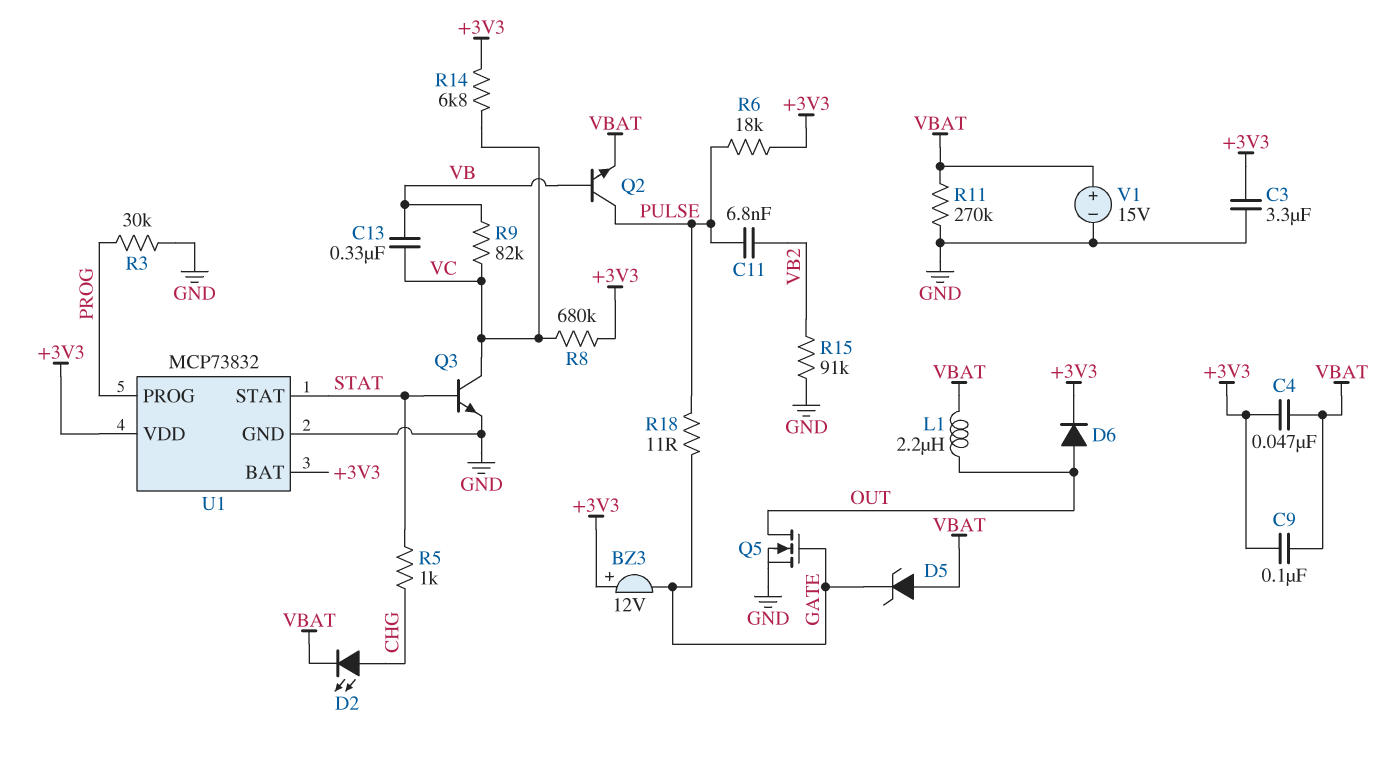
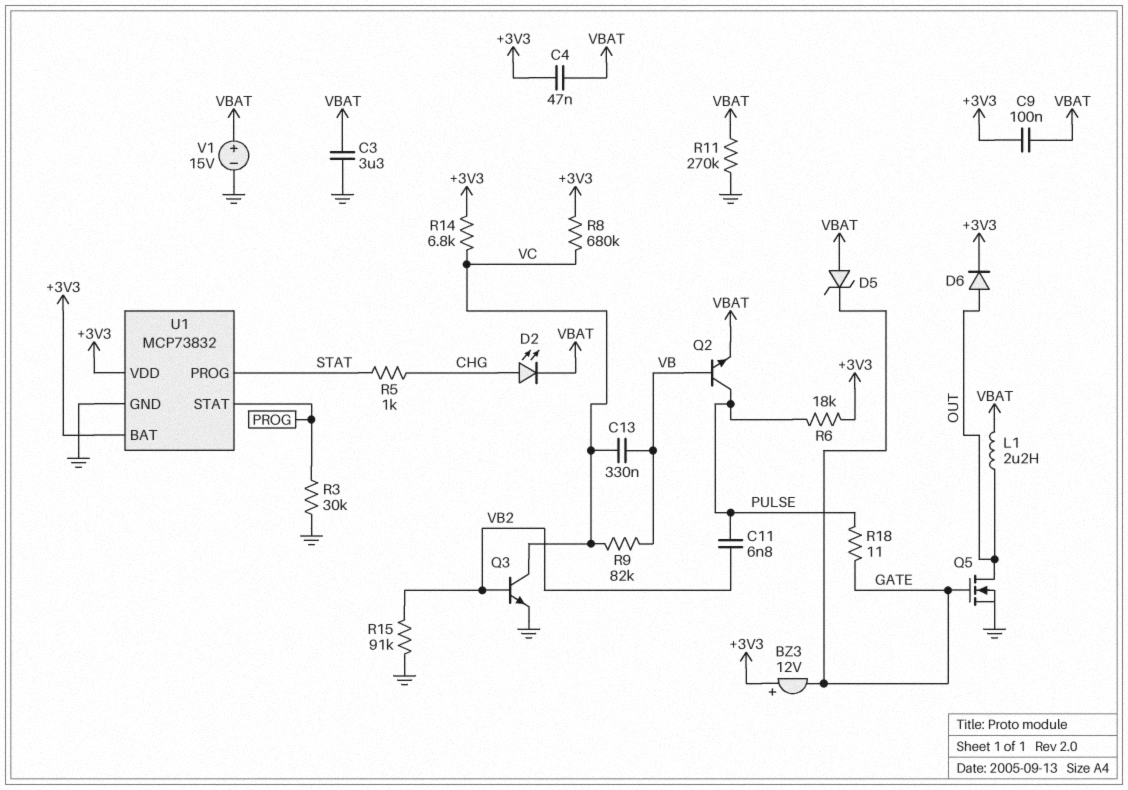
C3: 3.3uF (+3V3, GND) -> 3.3uF (GND, VBAT)
Q3: NPN (B STAT, C VC, E GND) -> NPN (B VB2, C VC, E GND)
U1 pin PROG: PROG -> STAT
U1 pin STAT: STAT -> PROG

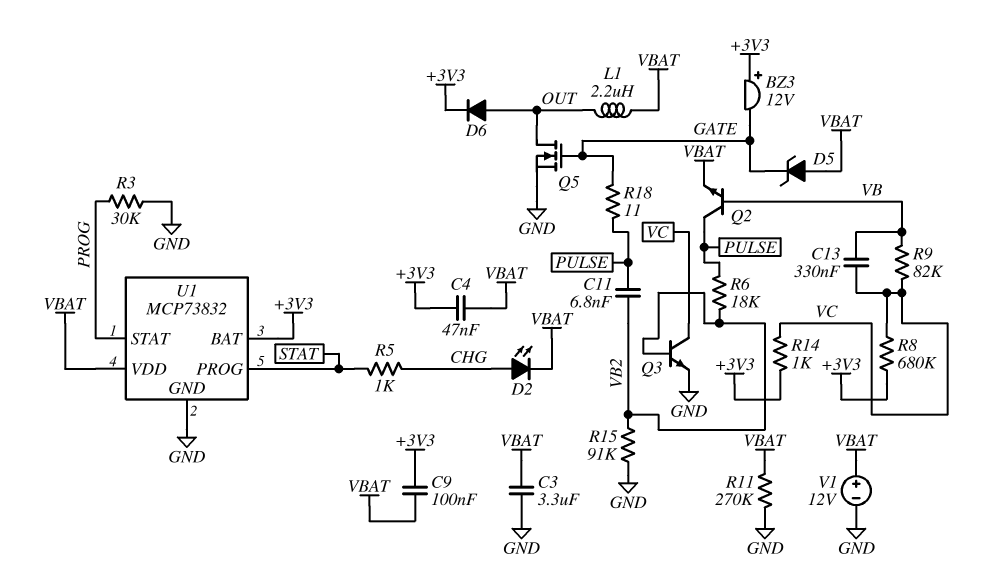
R6: 18k (+3V3, PULSE) -> 18k (PULSE, VB2)
R14: 6.8k (+3V3, VC) -> 1k (+3V3, VC)
U1 pin VDD: +3V3 -> VBAT
V1: 15V (plus VBAT, minus GND) -> 12V (plus VBAT, minus GND)

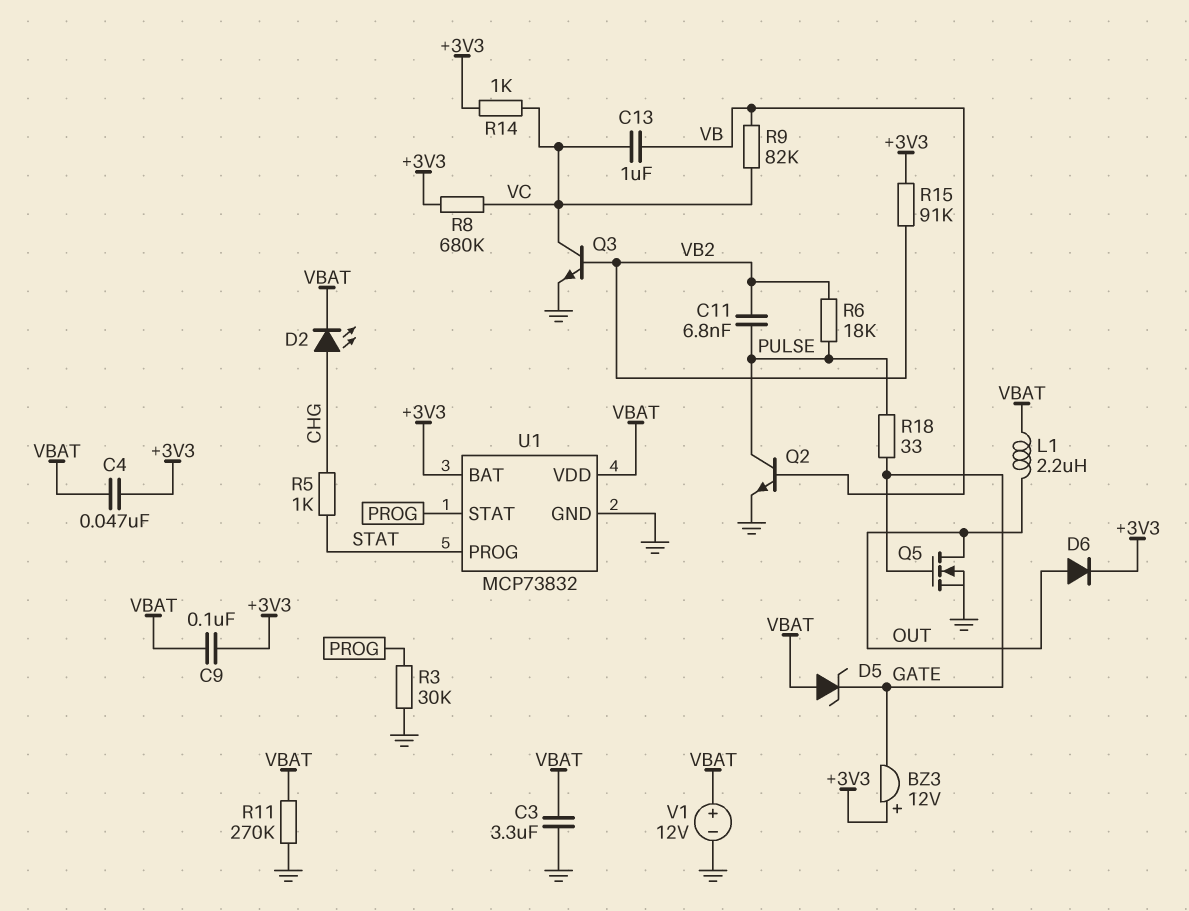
C13: 330nF (VB, VC) -> 1uF (VB, VC)
Q2: NPN (B VB, C PULSE, E VBAT) -> NPN (B VB, C PULSE, E GND)
R15: 91k (GND, VB2) -> 91k (+3V3, VB2)
R18: 11 (GATE, PULSE) -> 33 (GATE, PULSE)

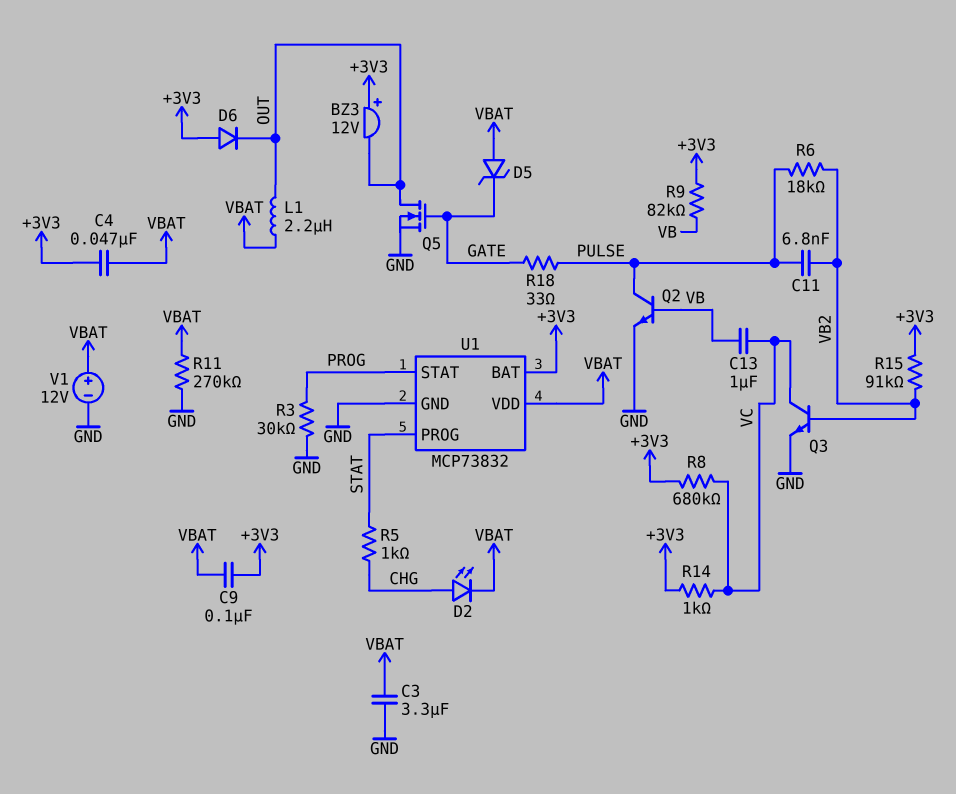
BZ3: buzzer 12V (plus +3V3, minus GATE) -> buzzer 12V (plus +3V3, minus OUT)
D6: diode (A OUT, K +3V3) -> diode (A +3V3, K OUT)
R9: 82k (VB, VC) -> 82k (+3V3, VB)

